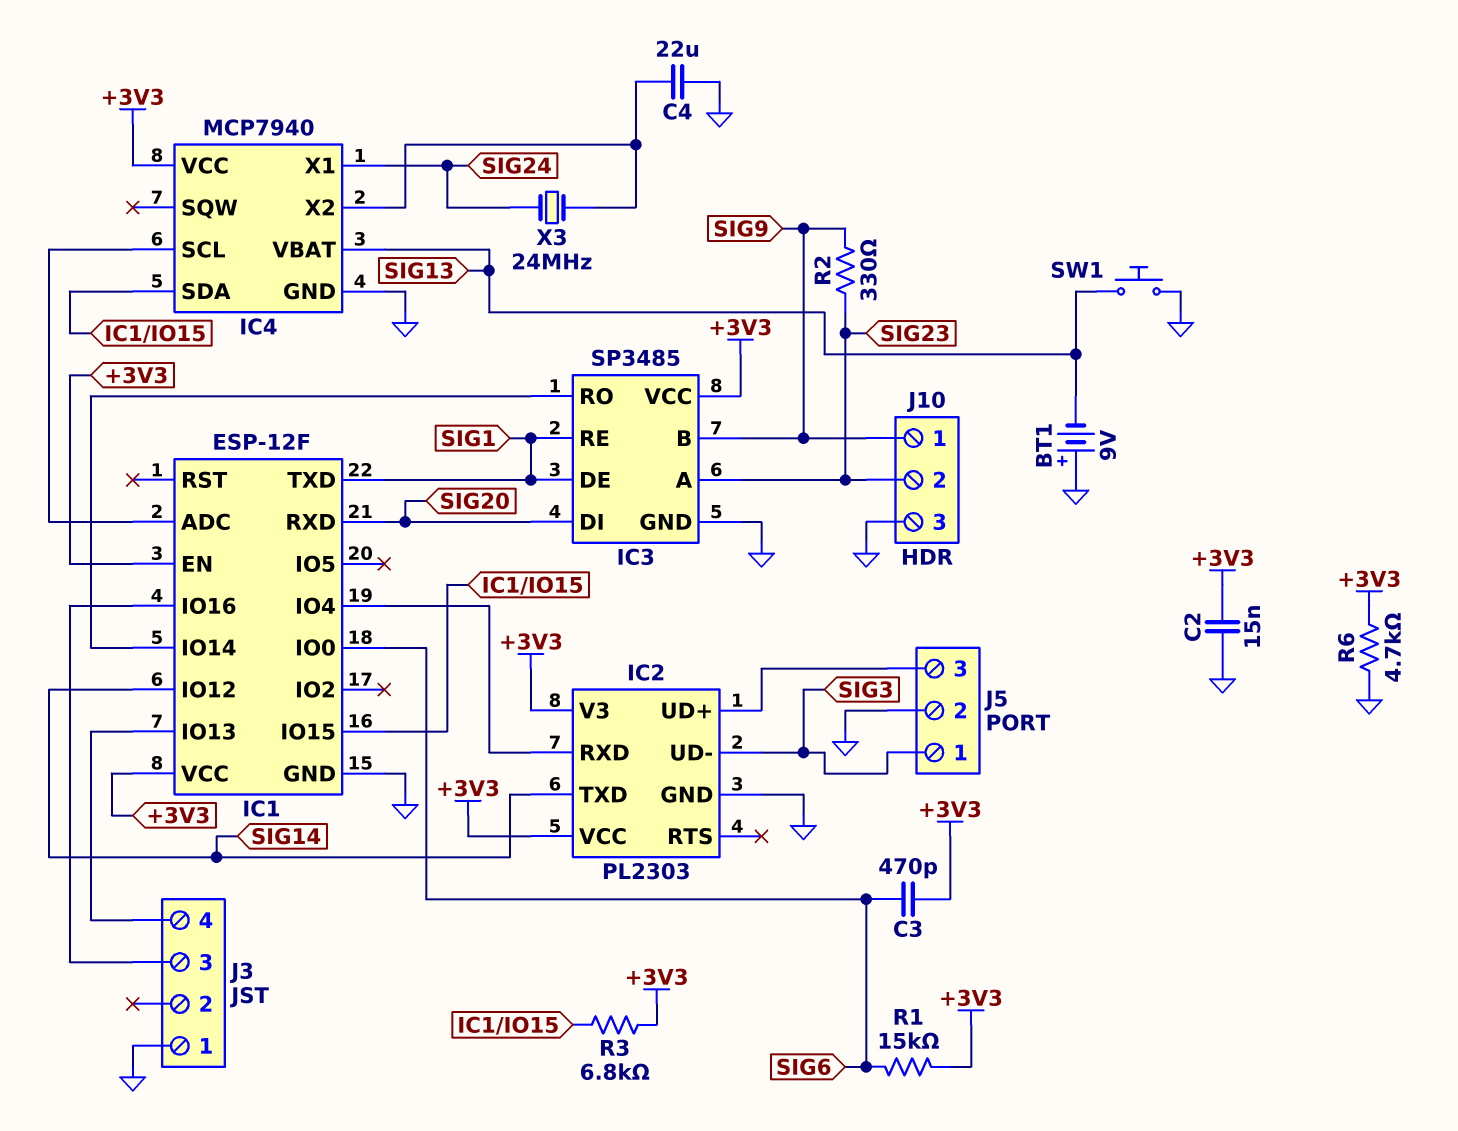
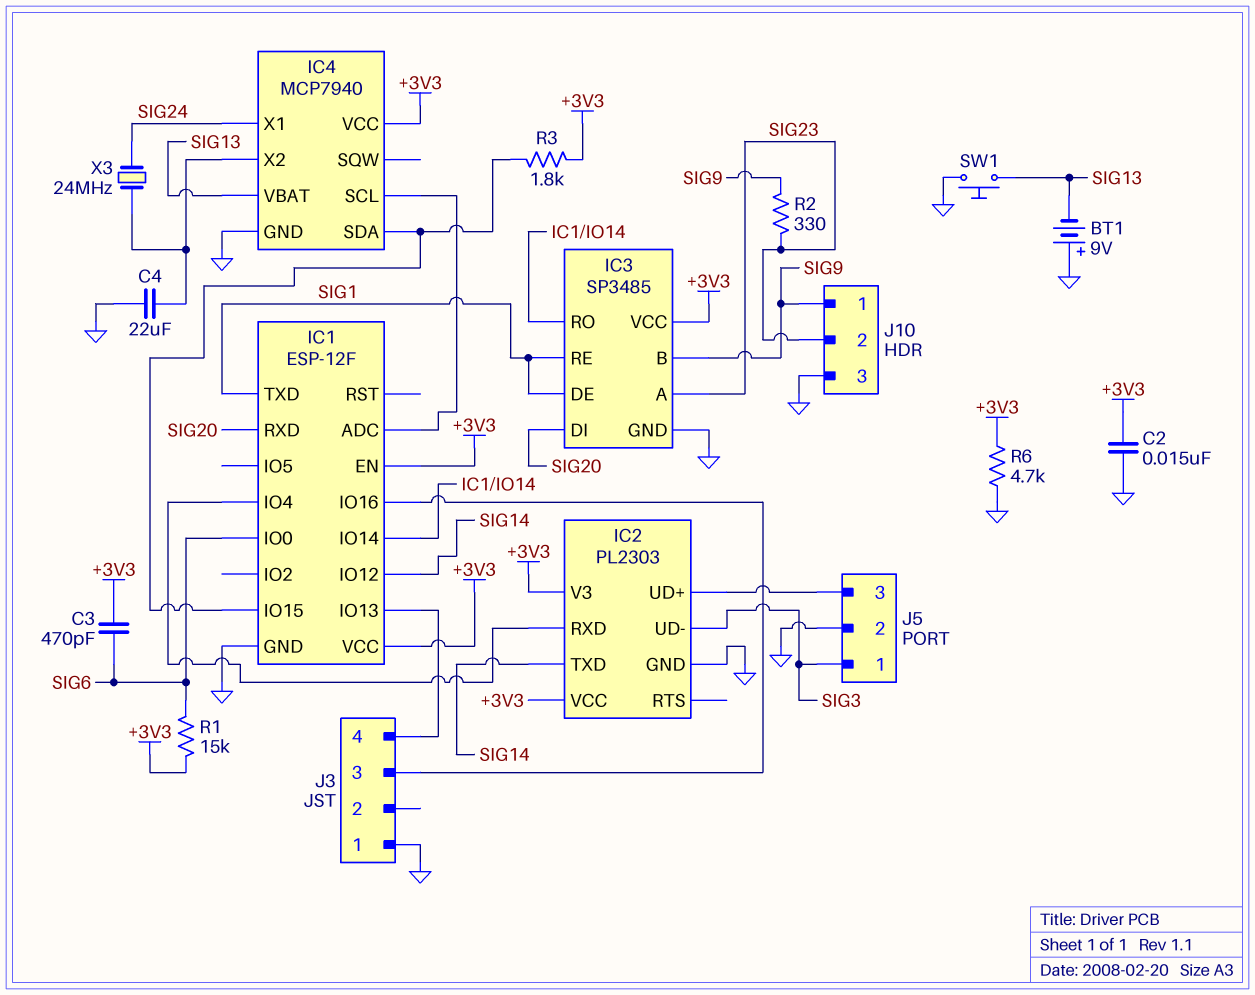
R3: 6.8k (+3V3, IC1/IO15) -> 1.8k (+3V3, IC1/IO15)

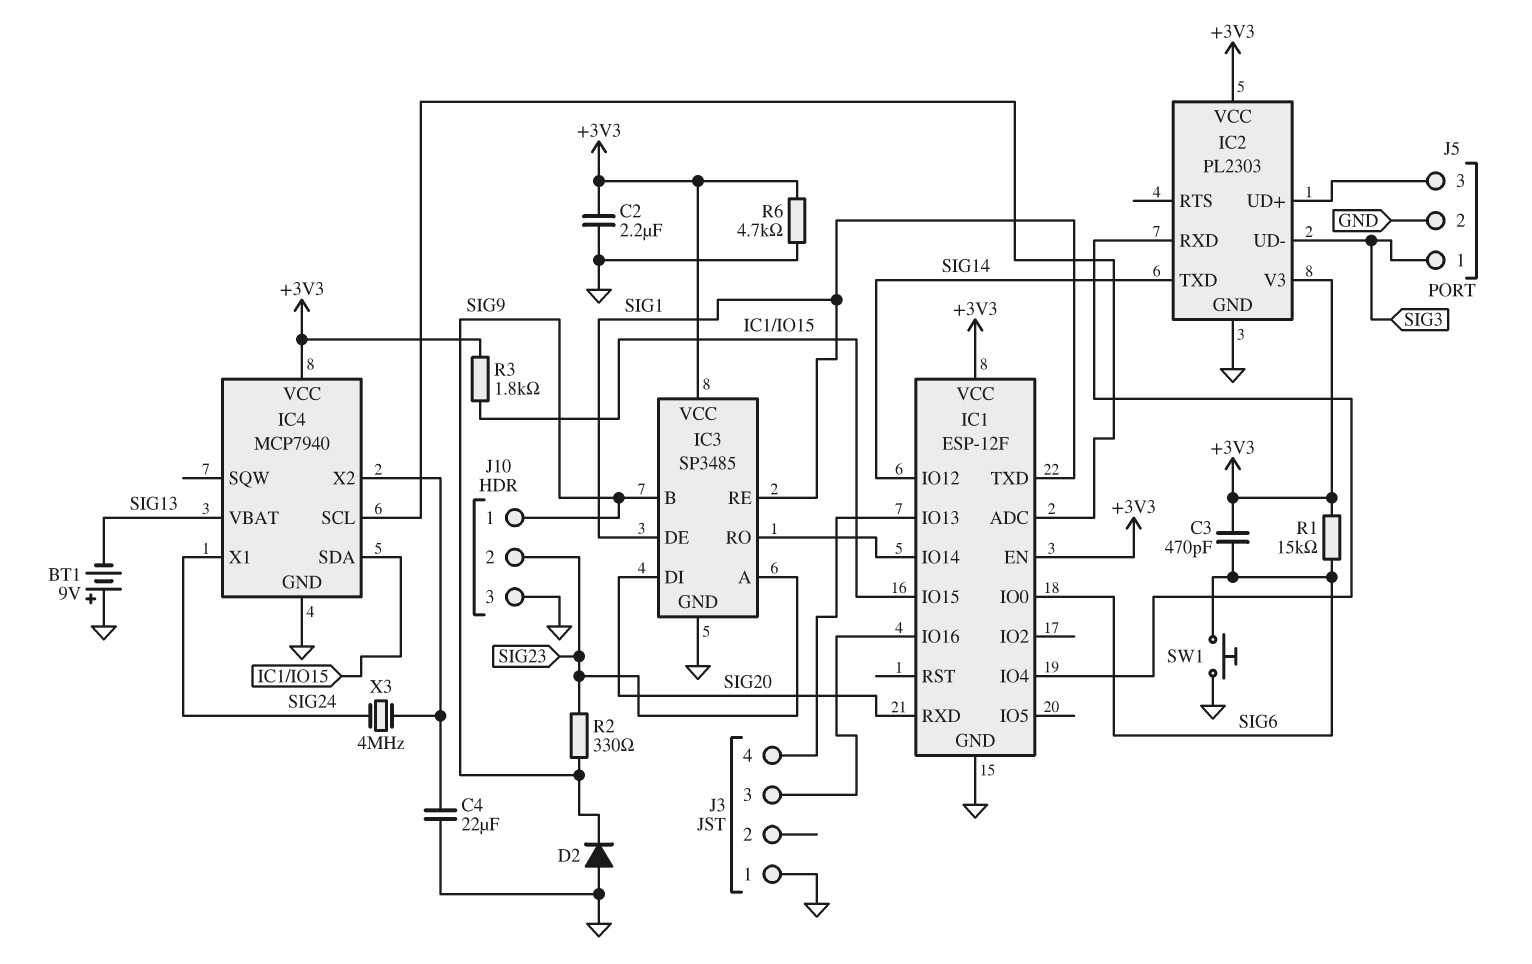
C2: 15nF (+3V3, GND) -> 2.2uF (+3V3, GND)
D2: none -> diode (A GND, K SIG9)
SW1: button (GND, SIG13) -> button (GND, SIG6)
X3: 24MHz (IC4/X2, SIG24) -> 4MHz (IC4/X2, SIG24)

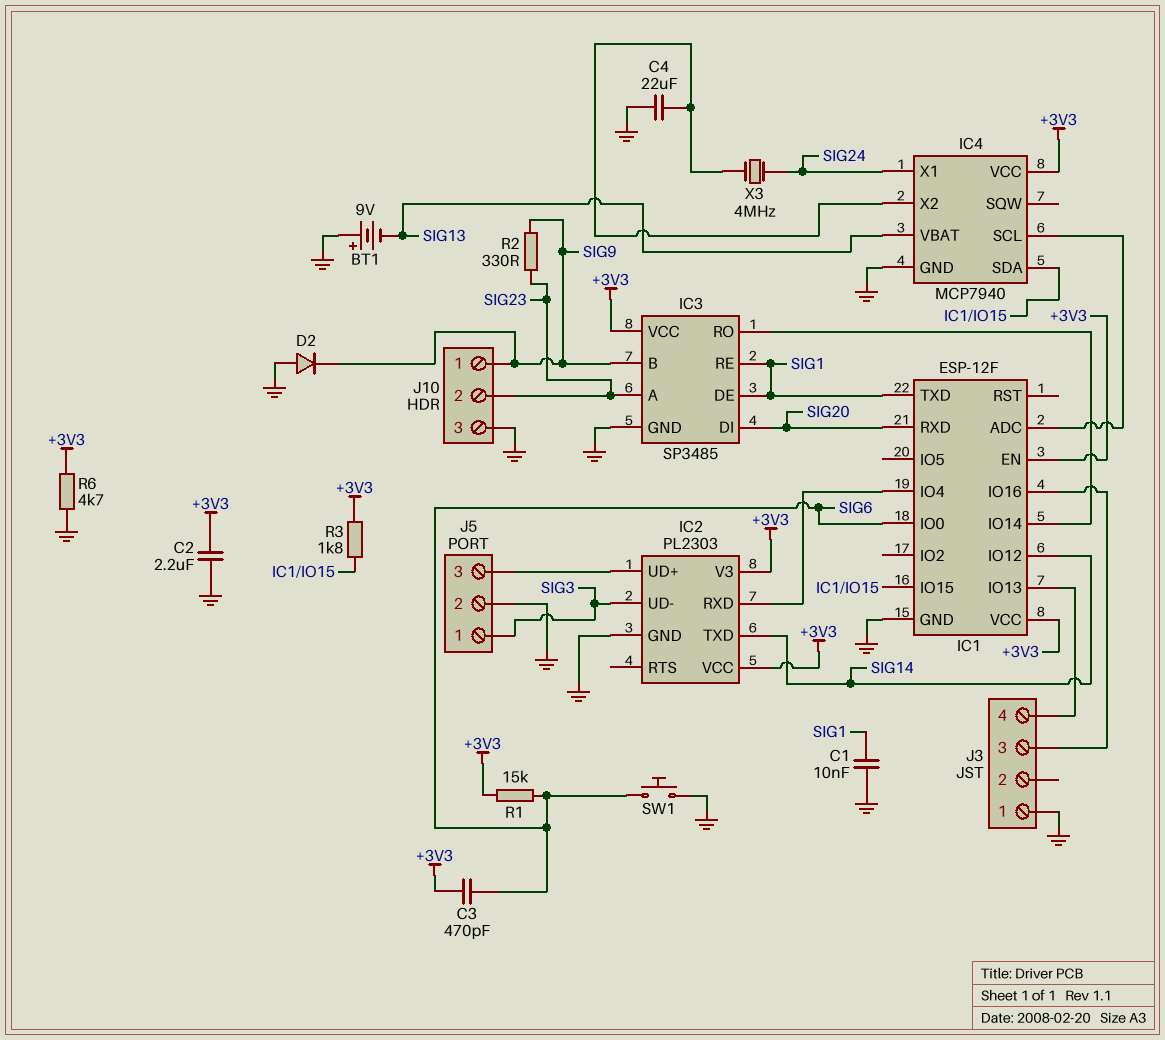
C1: none -> 10nF (GND, SIG1)

